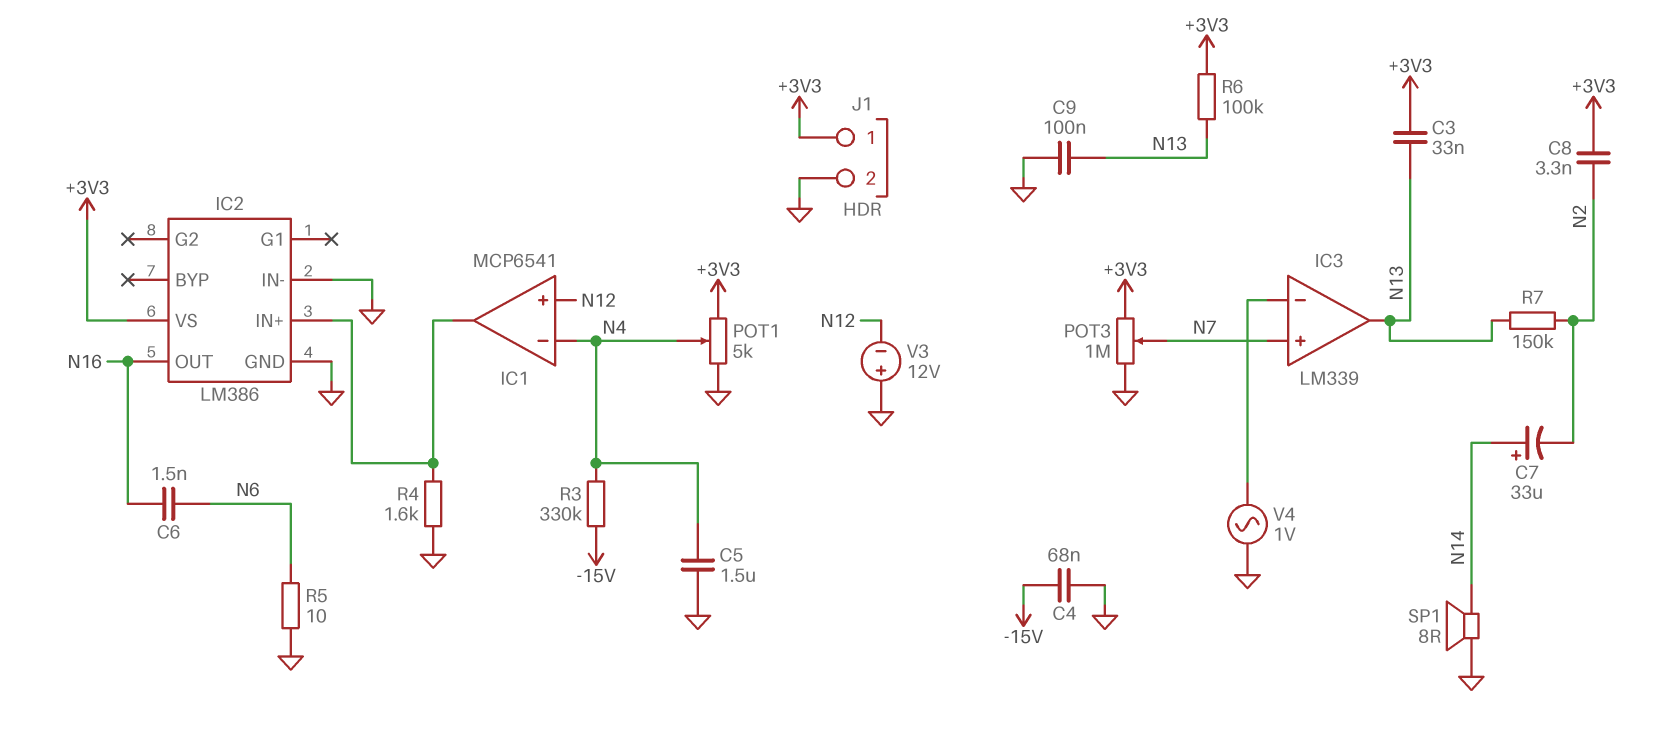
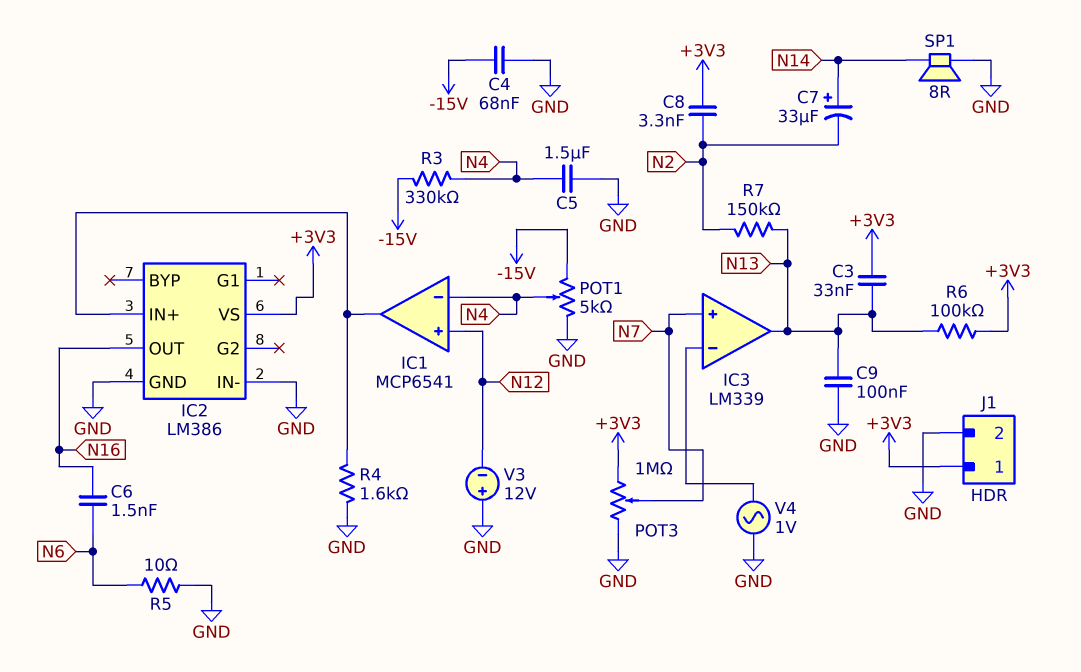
POT1: 5k (+3V3, GND, wiper N4) -> 5k (-15V, GND, wiper N4)

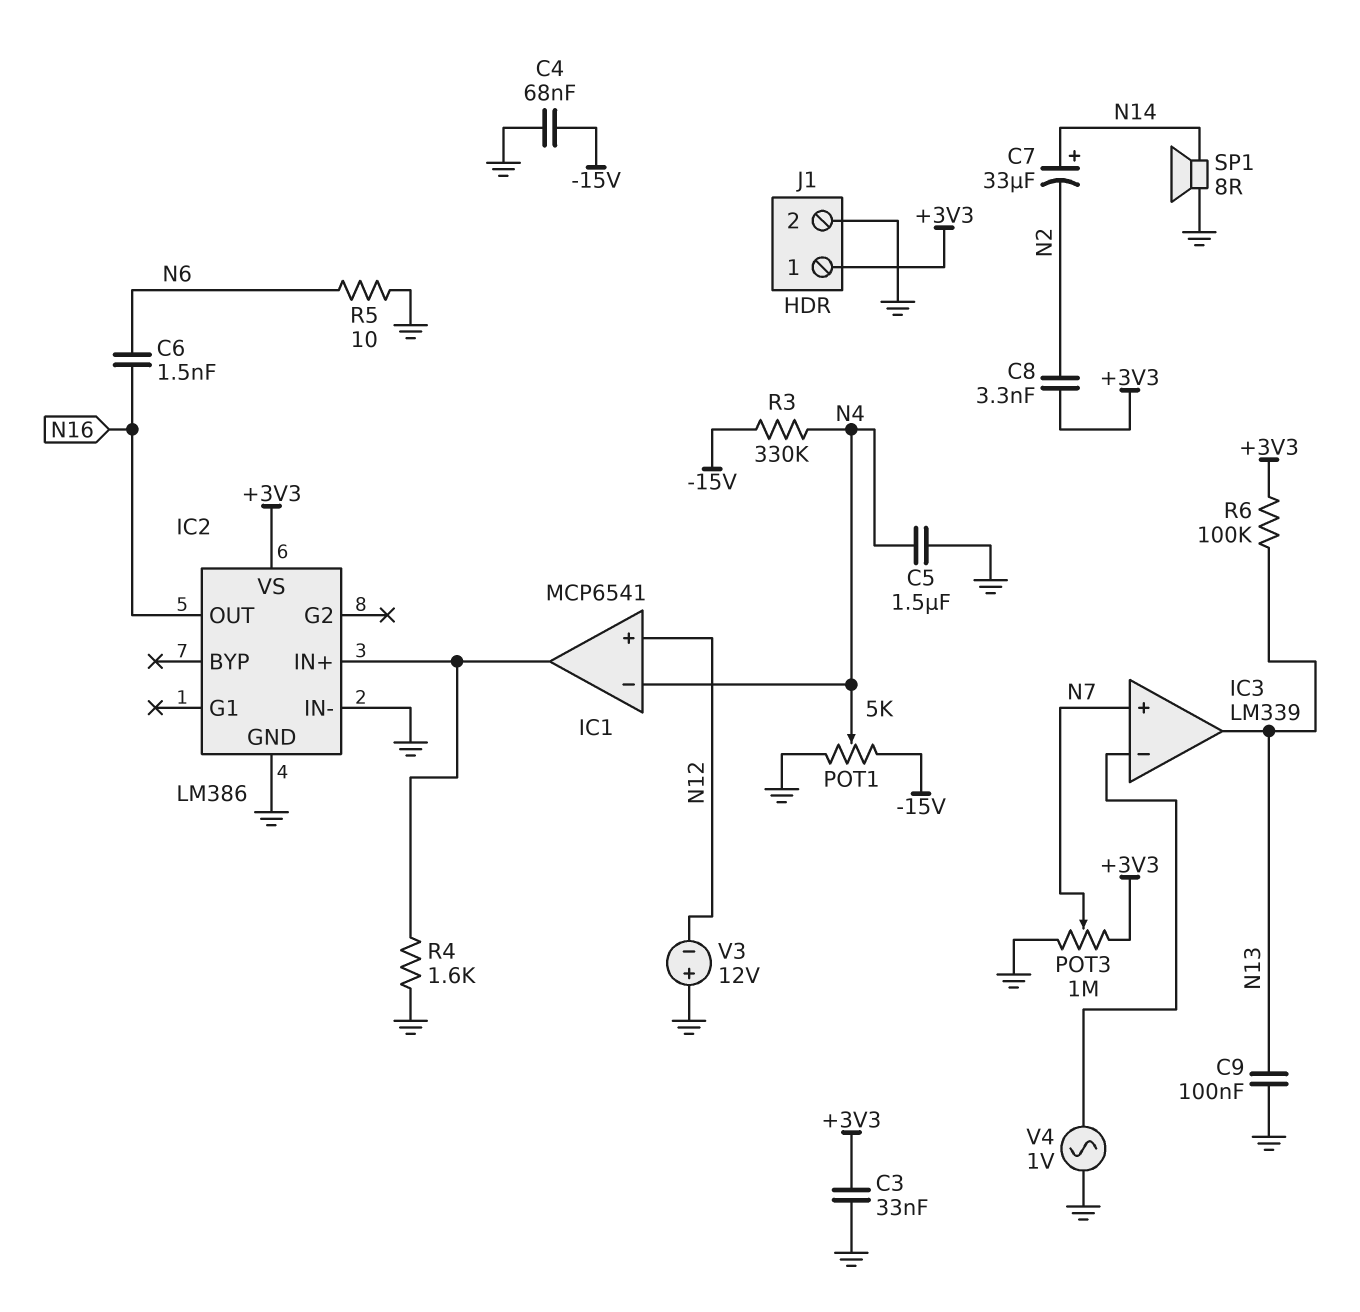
C3: 33nF (+3V3, N13) -> 33nF (+3V3, GND)
R7: 150k (N2, N13) -> none

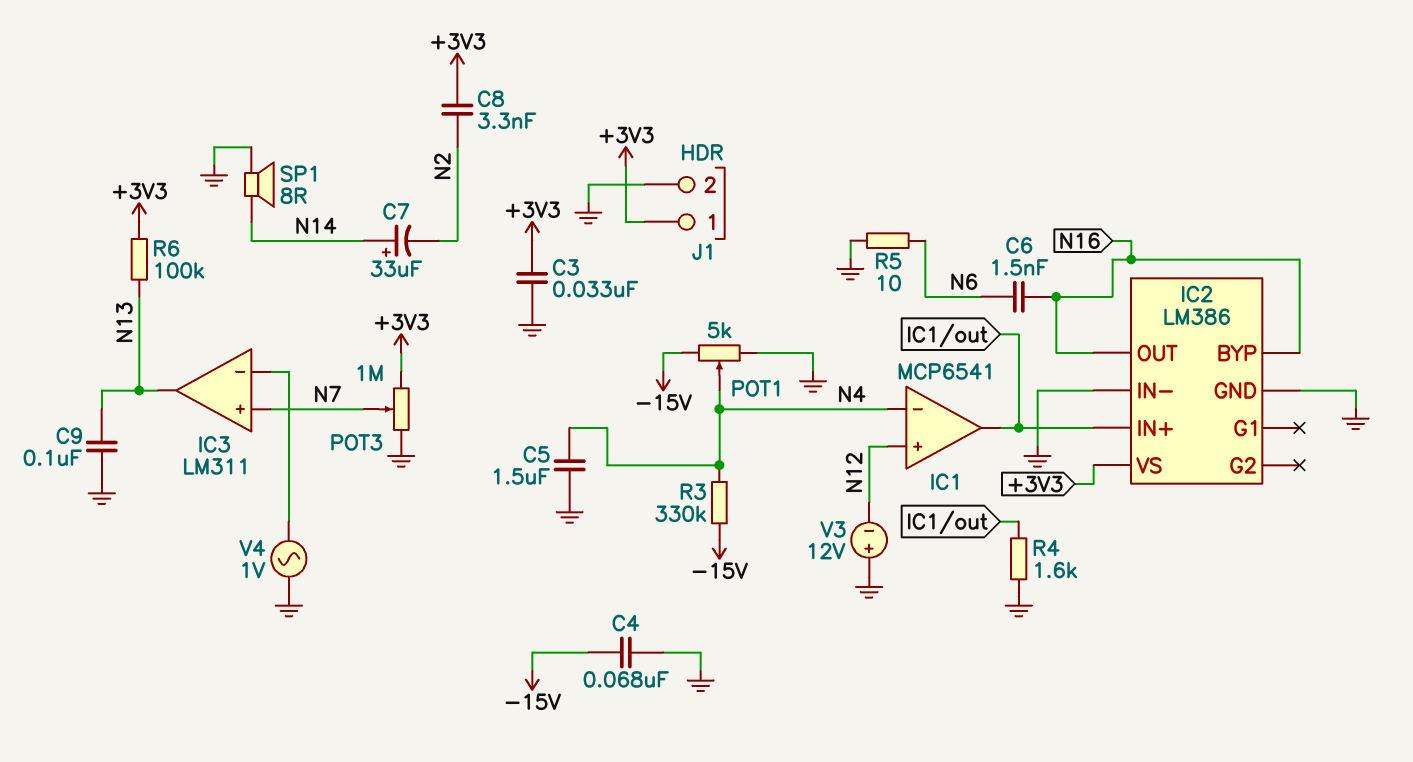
IC2 pin BYP: none -> N16
IC3: LM339 -> LM311

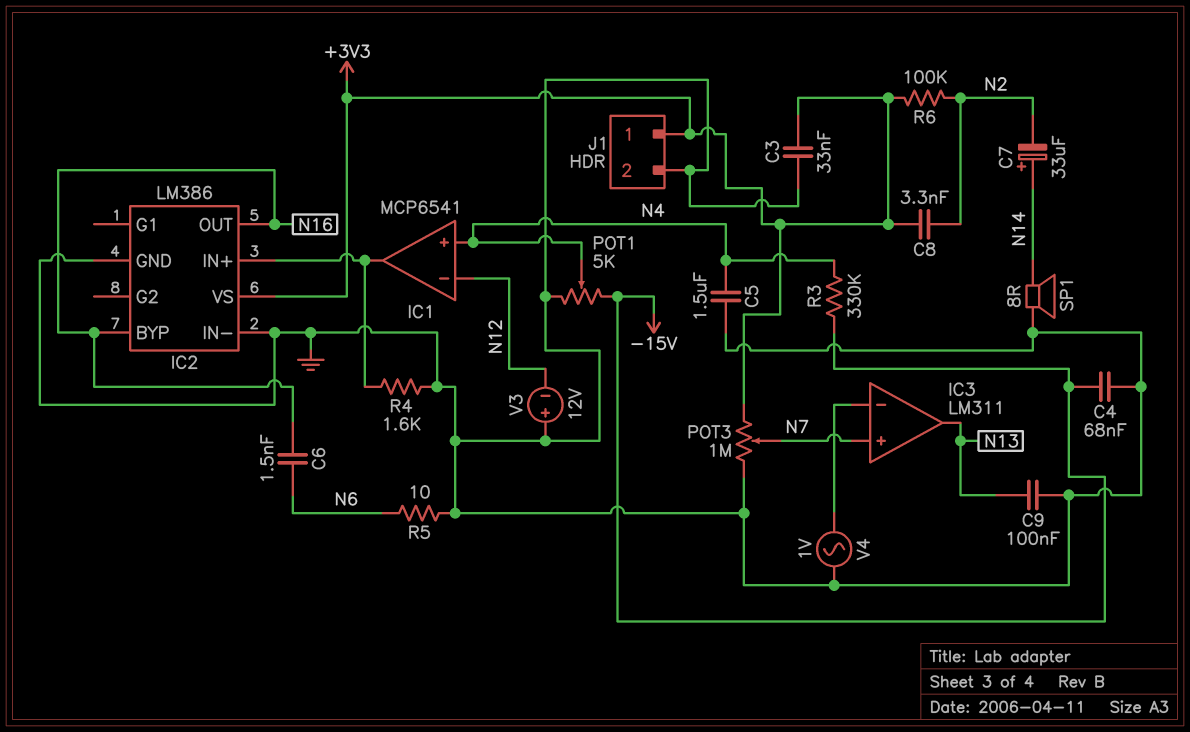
IC1 pin in+: N12 -> N4
IC1 pin in-: N4 -> N12
R6: 100k (+3V3, N13) -> 100k (+3V3, N2)

